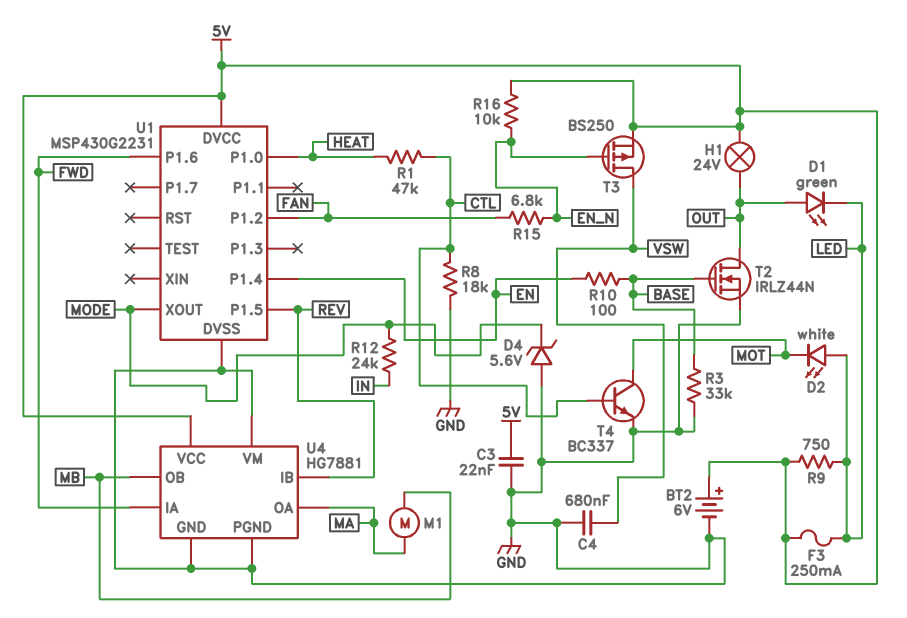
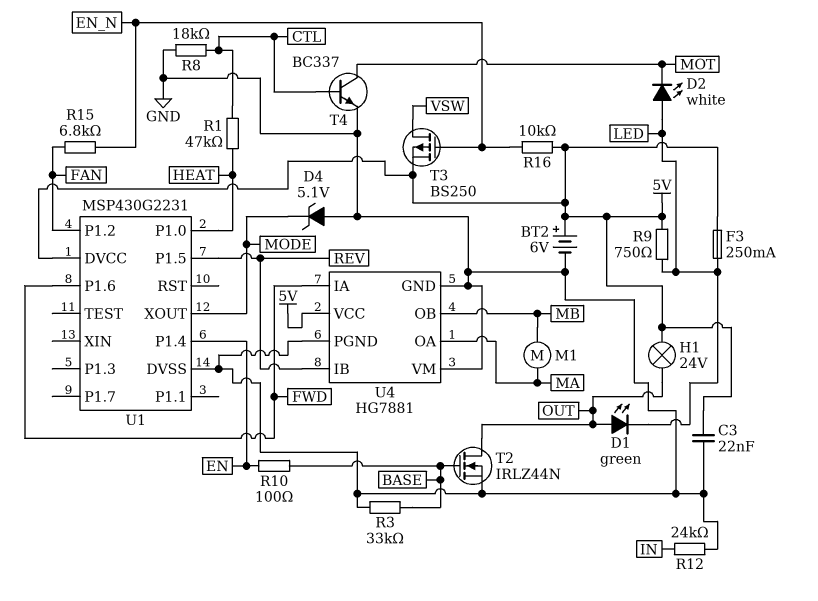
C4: 680nF (GND, VSW) -> none
D4: zener 5.6V (A GND, K MODE) -> zener 5.1V (A GND, K MODE)
R12: 24k (IN, MODE) -> 24k (GND, IN)

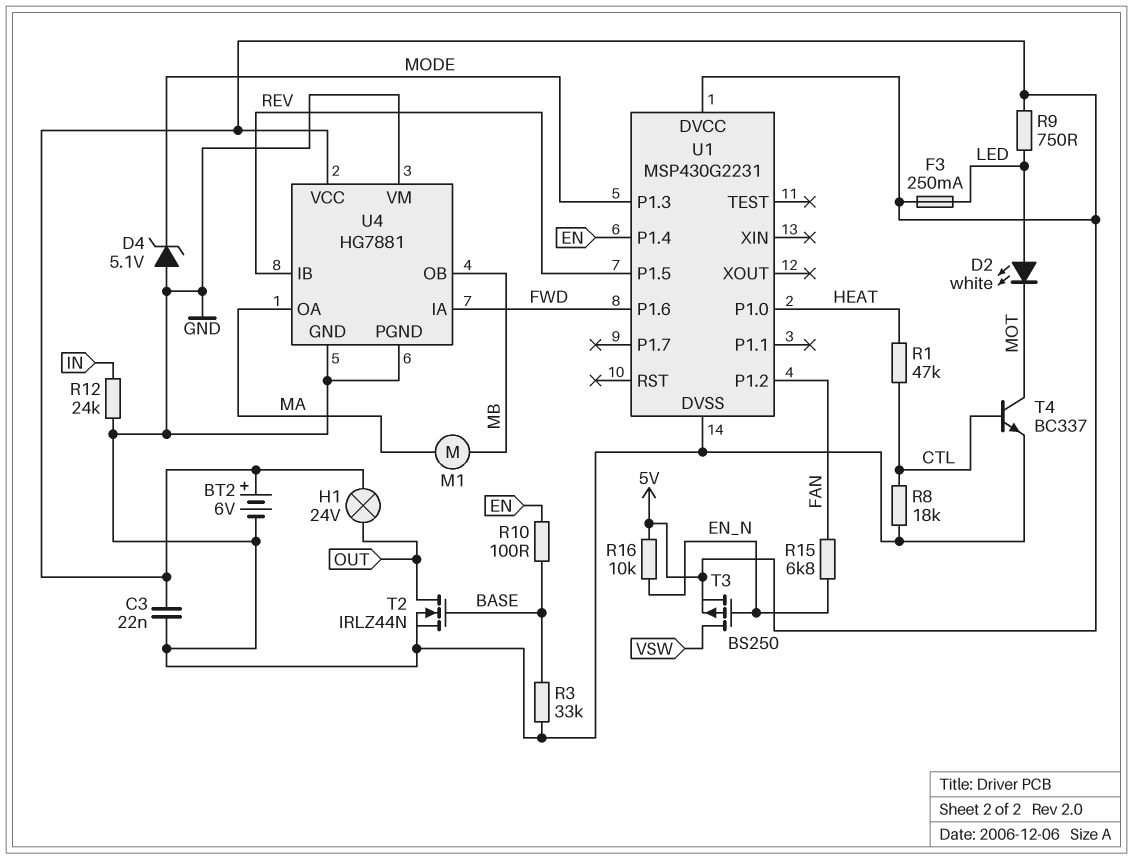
D1: LED green (A OUT, K LED) -> none
U1 pin P1.3: none -> MODE
U1 pin XOUT: MODE -> none

